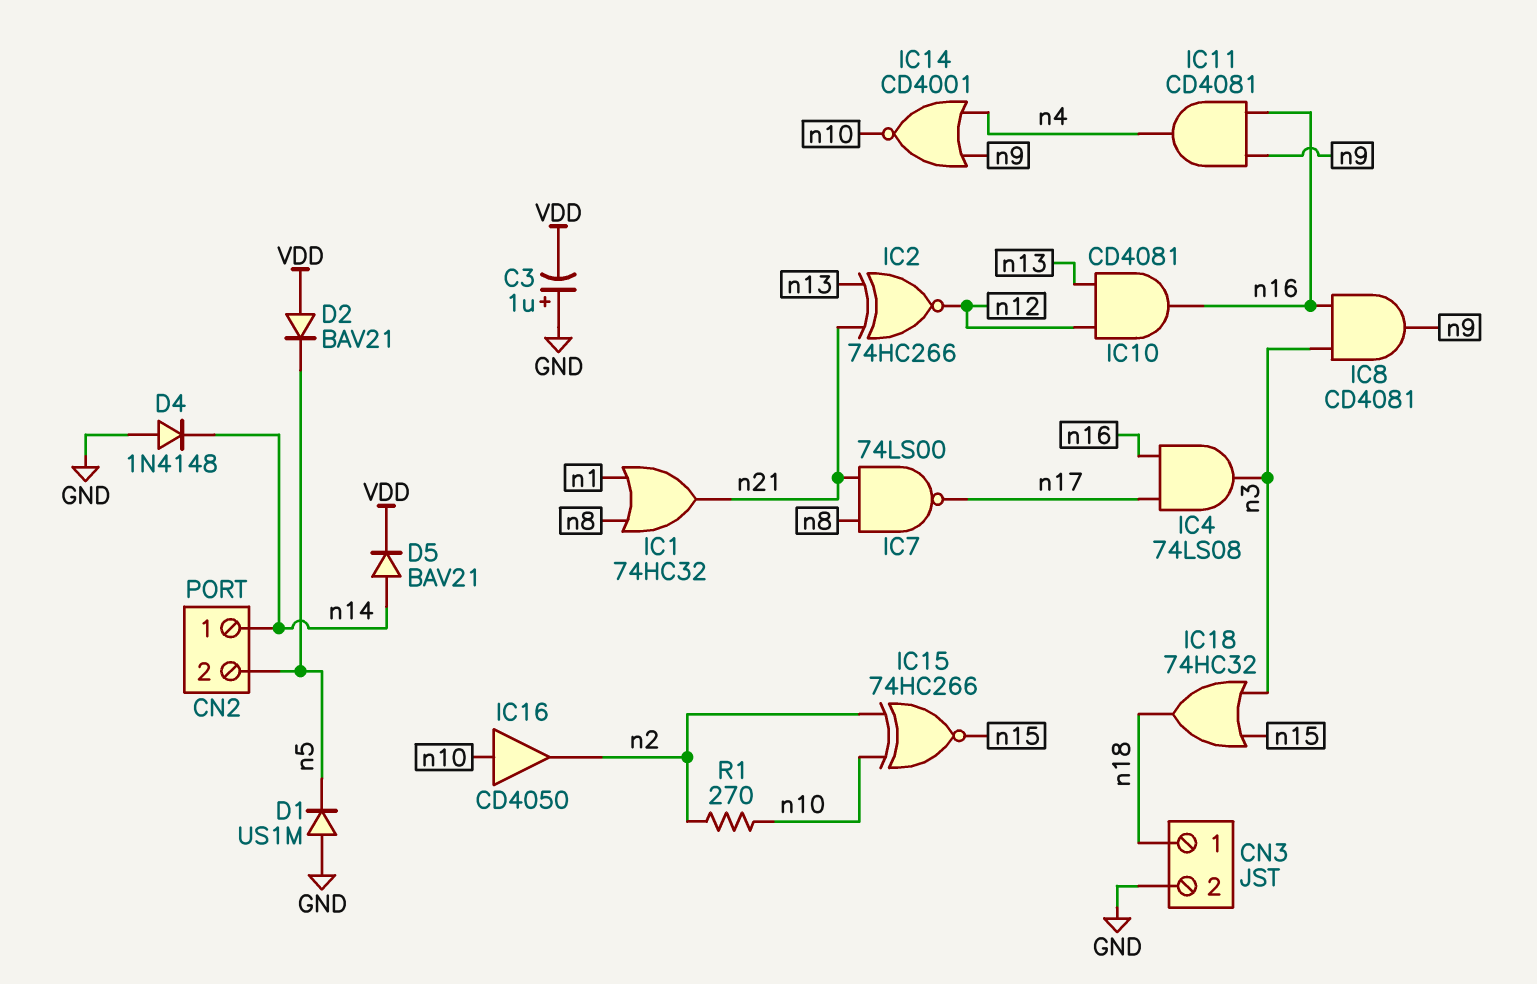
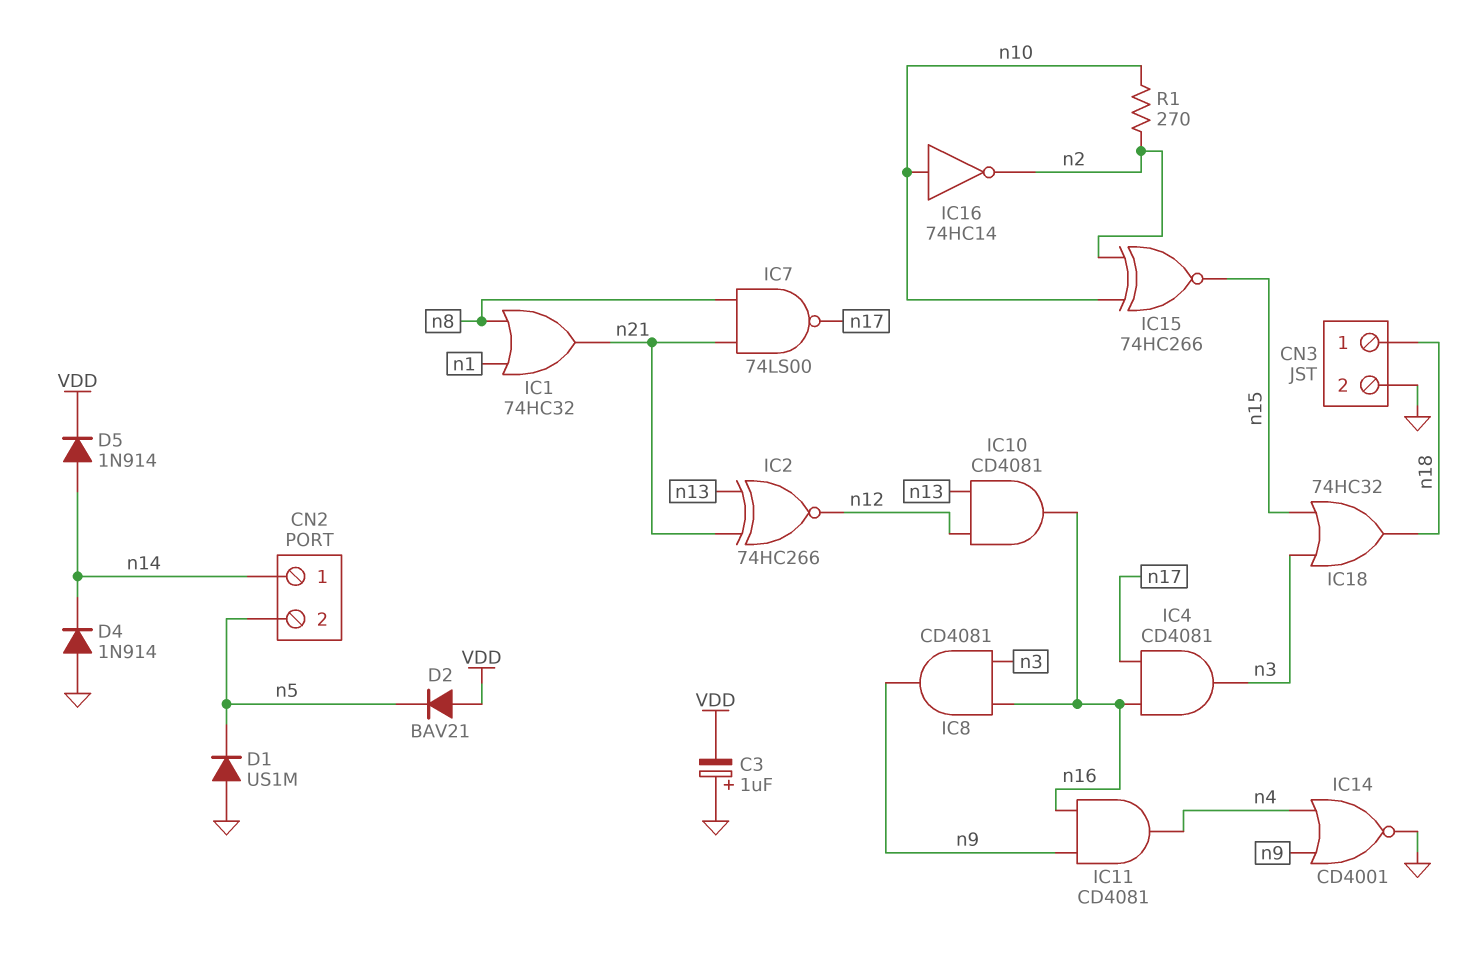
D4: diode 1N4148 (A GND, K n14) -> diode 1N914 (A GND, K n14)
D5: diode BAV21 (A n14, K VDD) -> diode 1N914 (A n14, K VDD)
IC4: AND 74LS08 (in n16, in n17, out n3) -> AND CD4081 (in n16, in n17, out n3)
IC14: NOR CD4001 (in n4, in n9, out n10) -> NOR CD4001 (in n4, in n9, out GND)
IC16: buffer CD4050 (in n10, out n2) -> NOT 74HC14 (in n10, out n2)

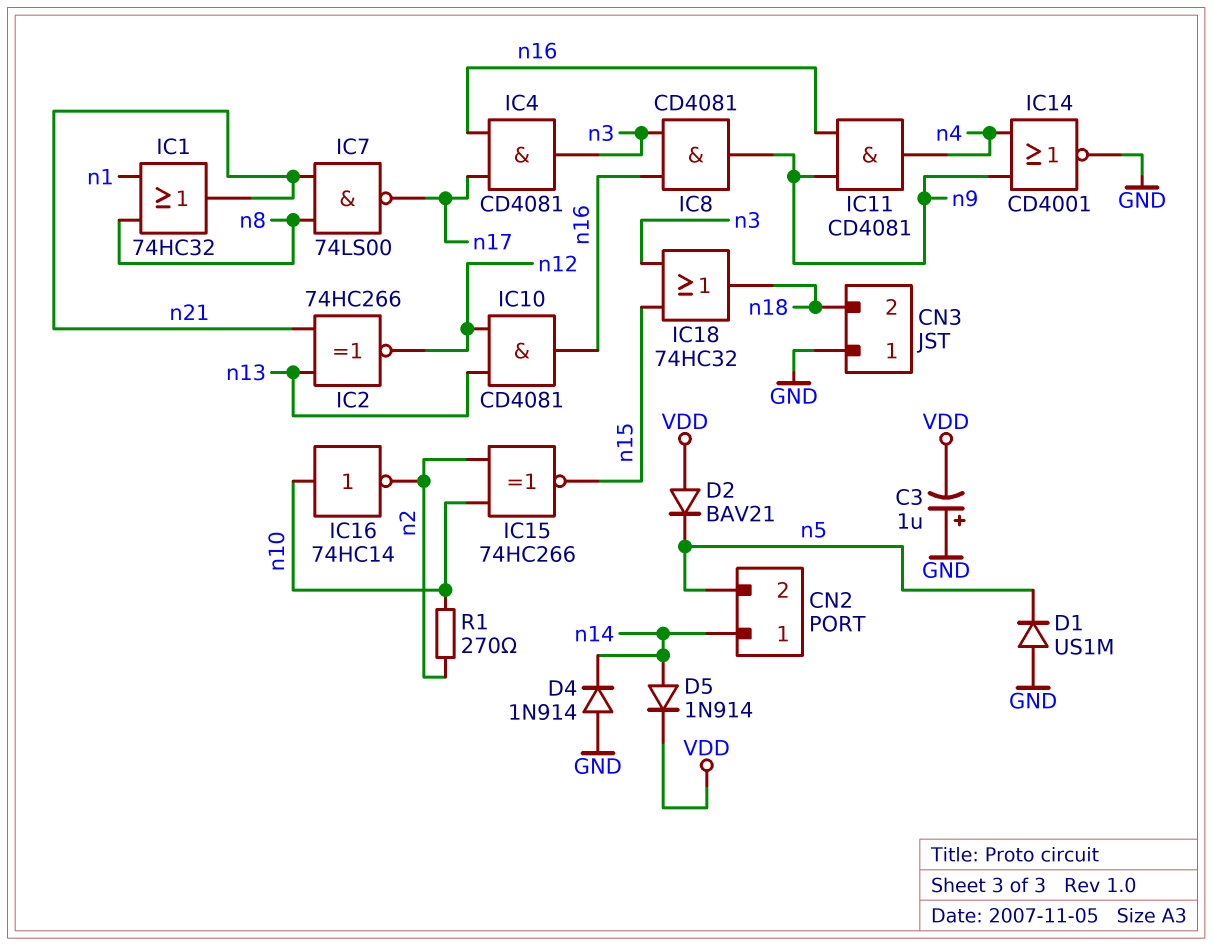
CN3 pin 1: n18 -> GND
CN3 pin 2: GND -> n18

